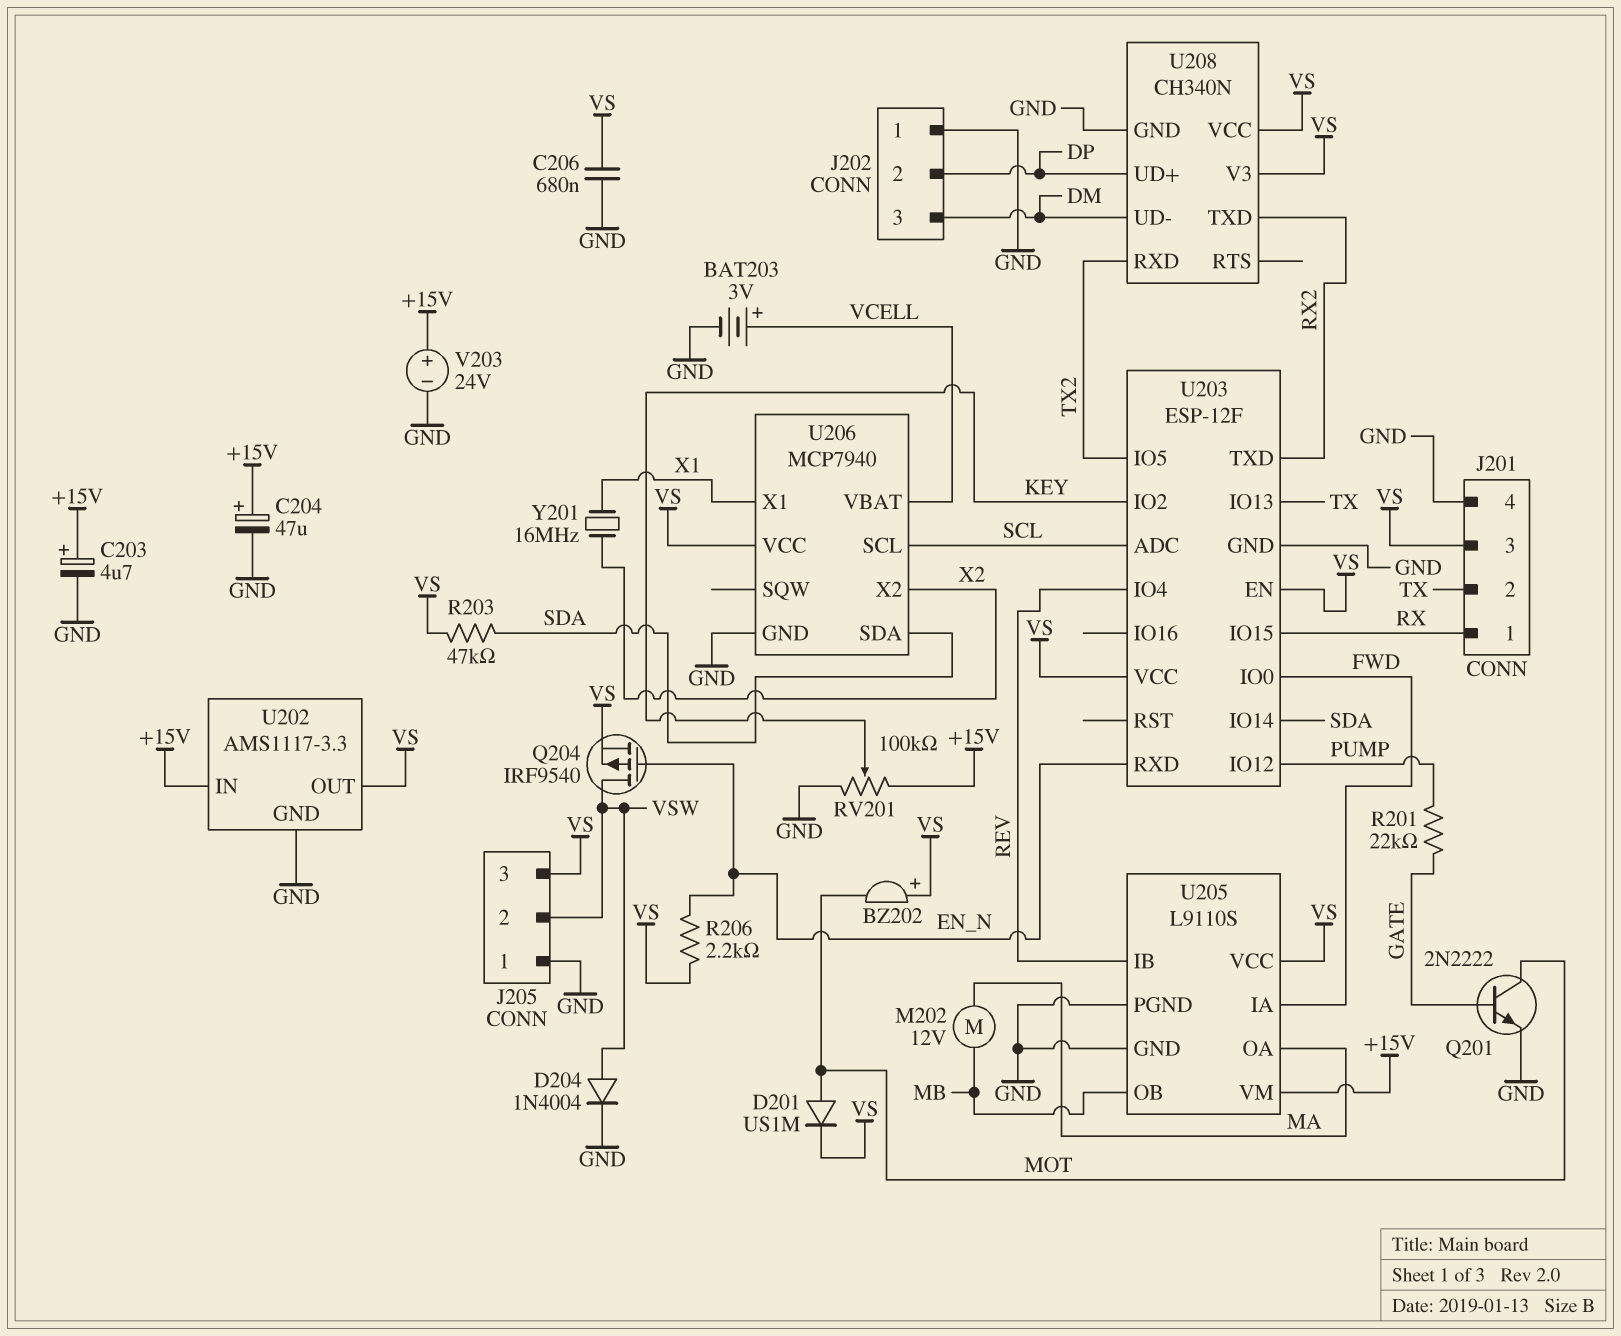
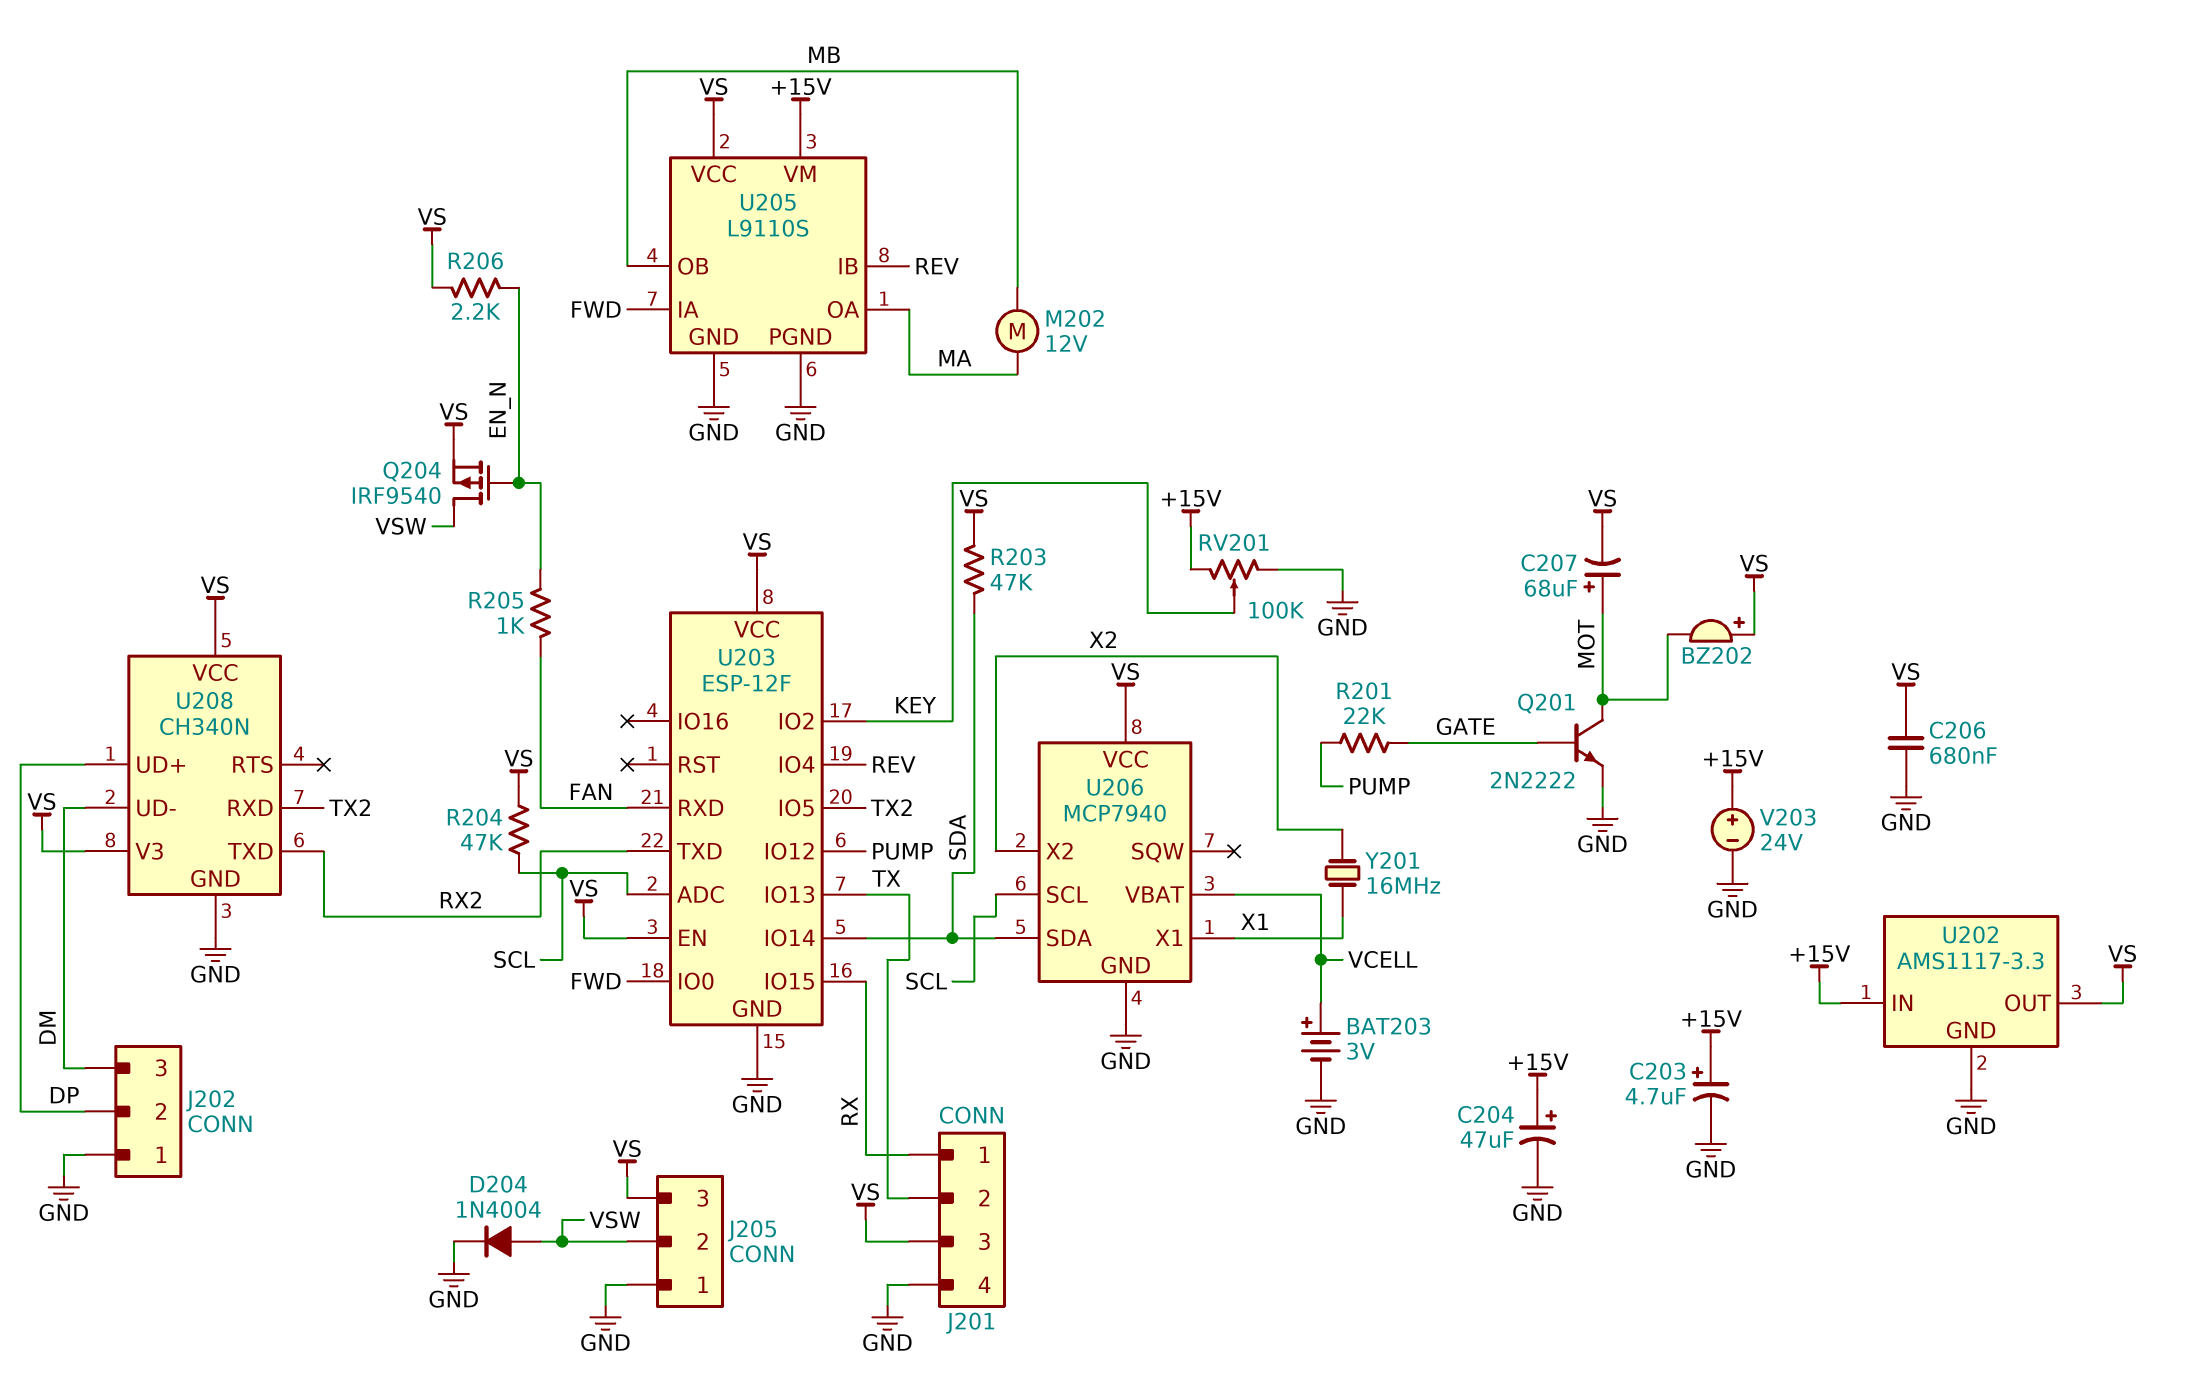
C207: none -> 68uF (plus MOT, minus VS)
D201: diode US1M (A MOT, K VS) -> none
R204: none -> 47k (SCL, VS)
R205: none -> 1k (EN_N, FAN)
U203 pin RXD: EN_N -> FAN

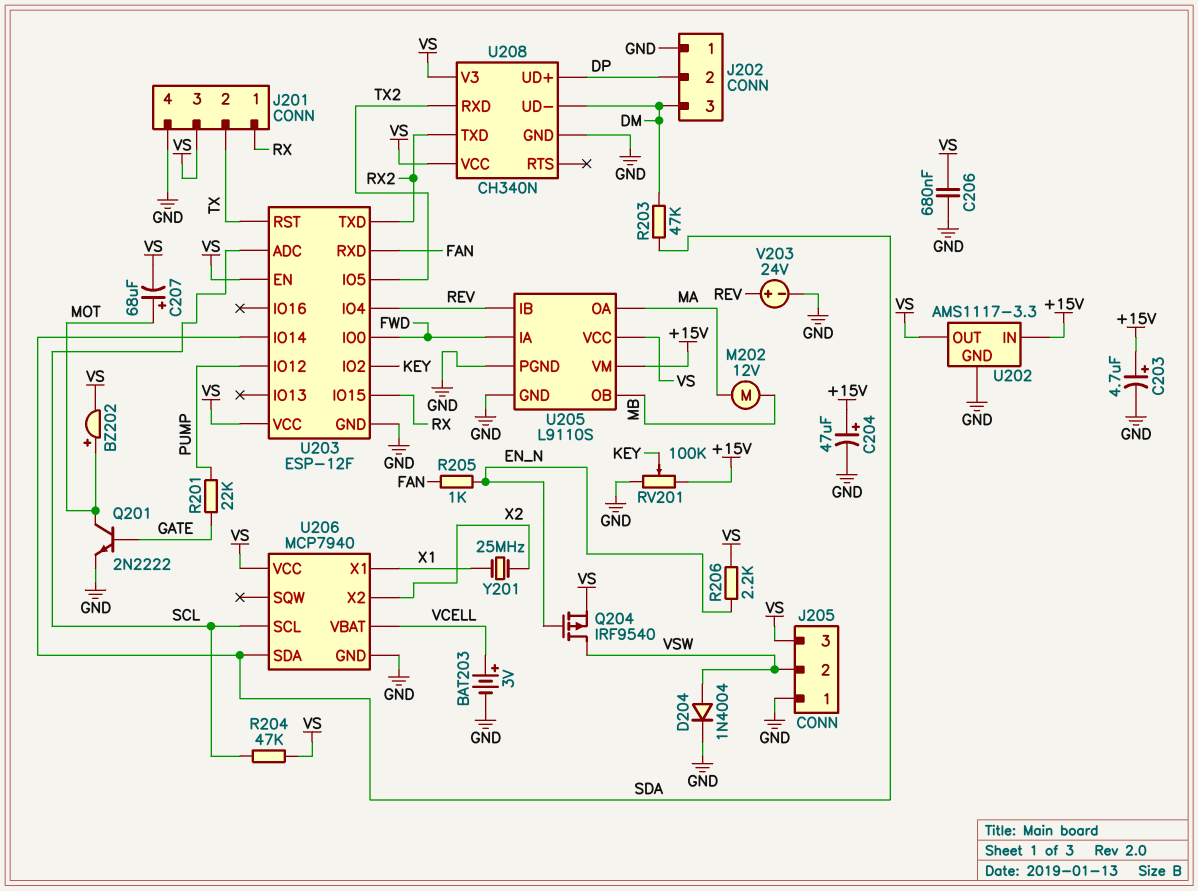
BZ202: buzzer (plus VS, minus MOT) -> buzzer (plus MOT, minus VS)
R203: 47k (SDA, VS) -> 47k (DM, SDA)
U203 pin IO13: TX -> none
U203 pin RST: none -> TX
V203: 24V (plus +15V, minus GND) -> 24V (plus REV, minus GND)
Y201: 16MHz (X1, X2) -> 25MHz (X1, X2)

